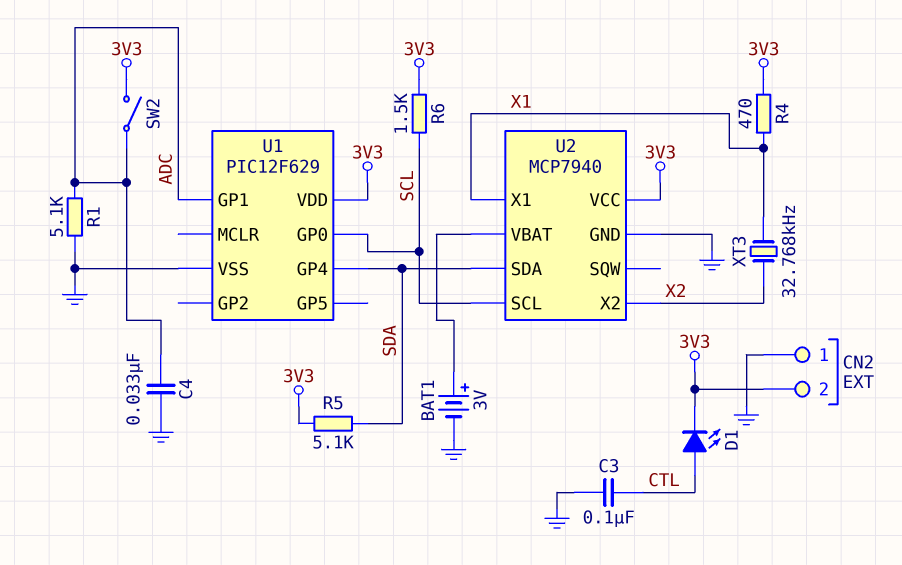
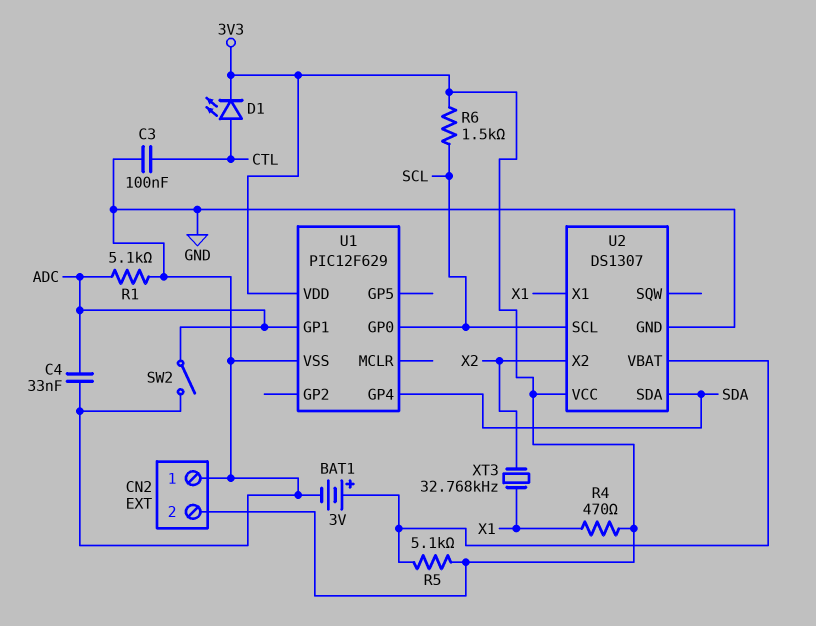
R5: 5.1k (3V3, SDA) -> 5.1k (3V3, U2/VBAT)
SW2: switch (3V3, ADC) -> switch (ADC, GND)
U2: MCP7940 -> DS1307

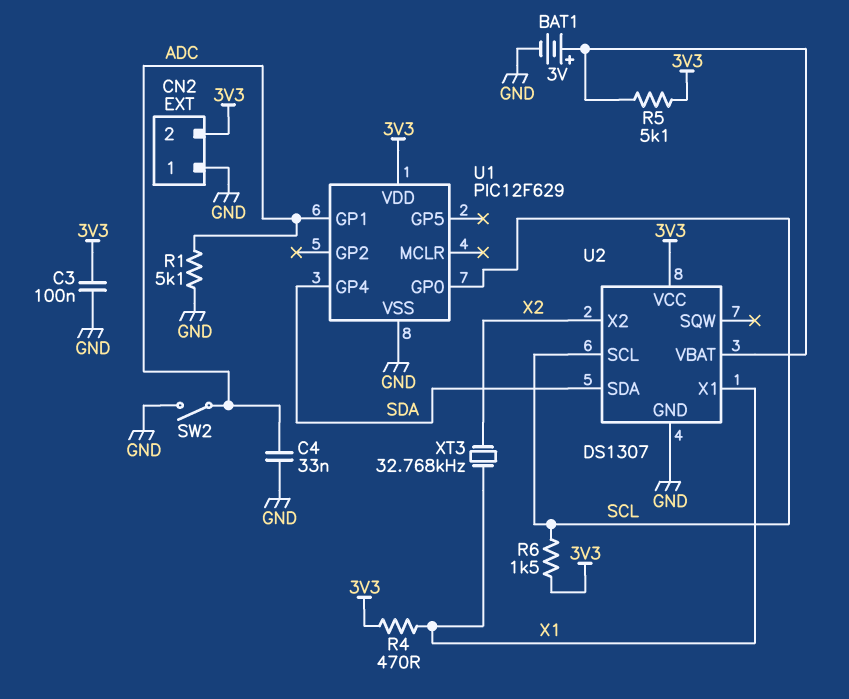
C3: 100nF (CTL, GND) -> 100nF (3V3, GND)
D1: LED (A CTL, K 3V3) -> none

